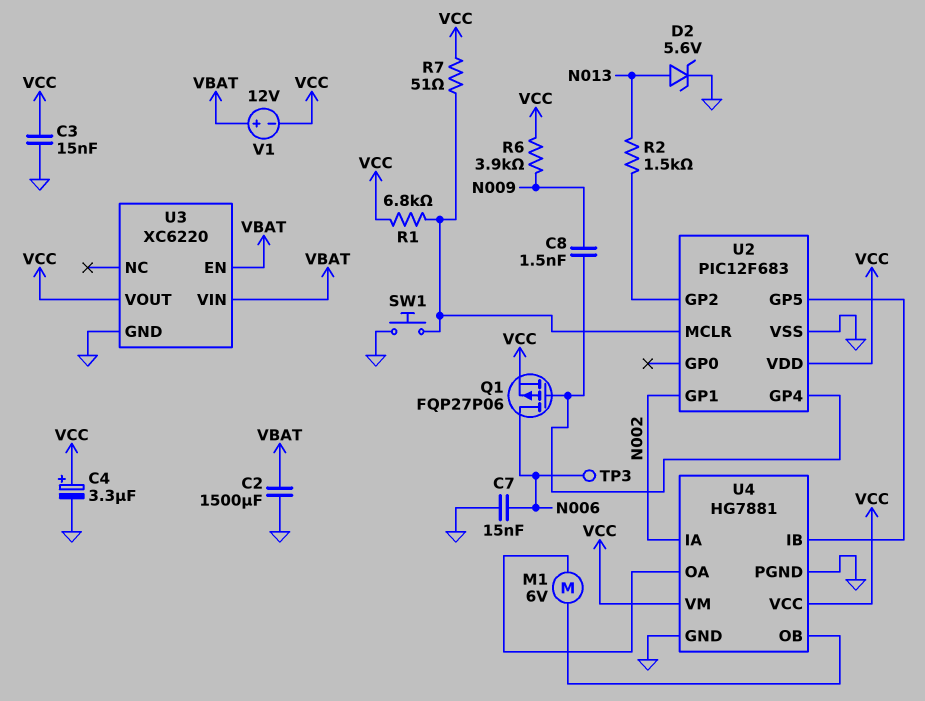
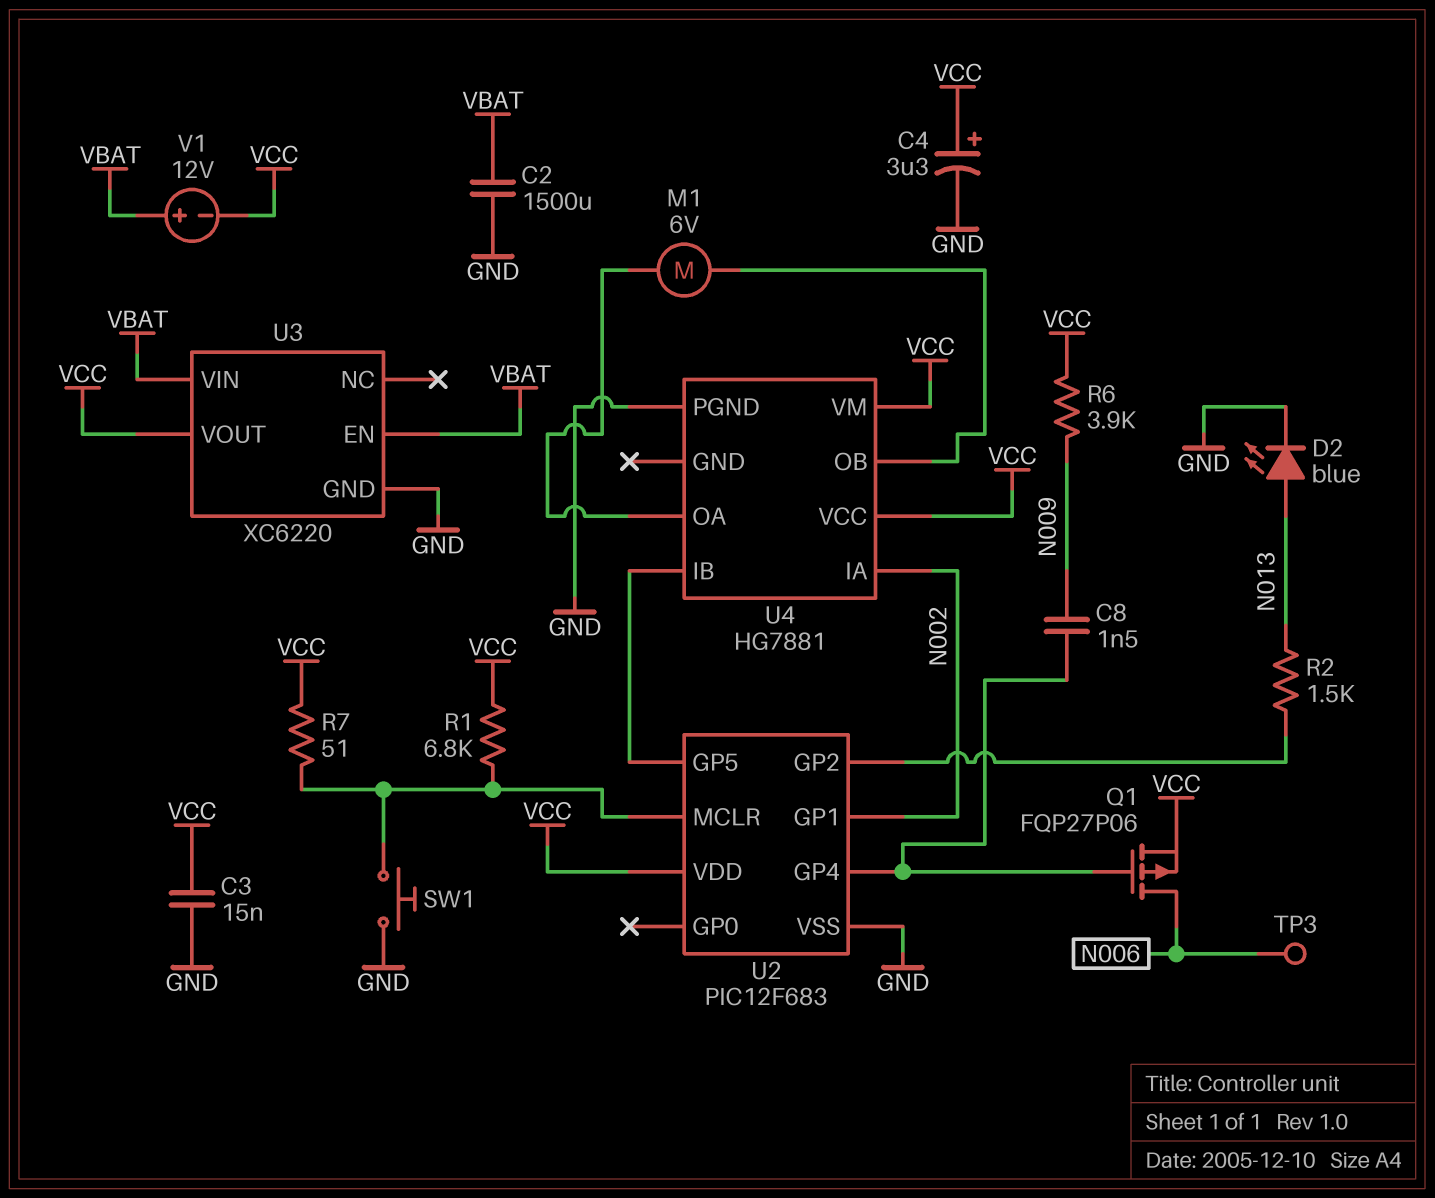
C7: 15nF (GND, N006) -> none
D2: zener 5.6V (A N013, K GND) -> LED blue (A N013, K GND)
U4 pin GND: GND -> none

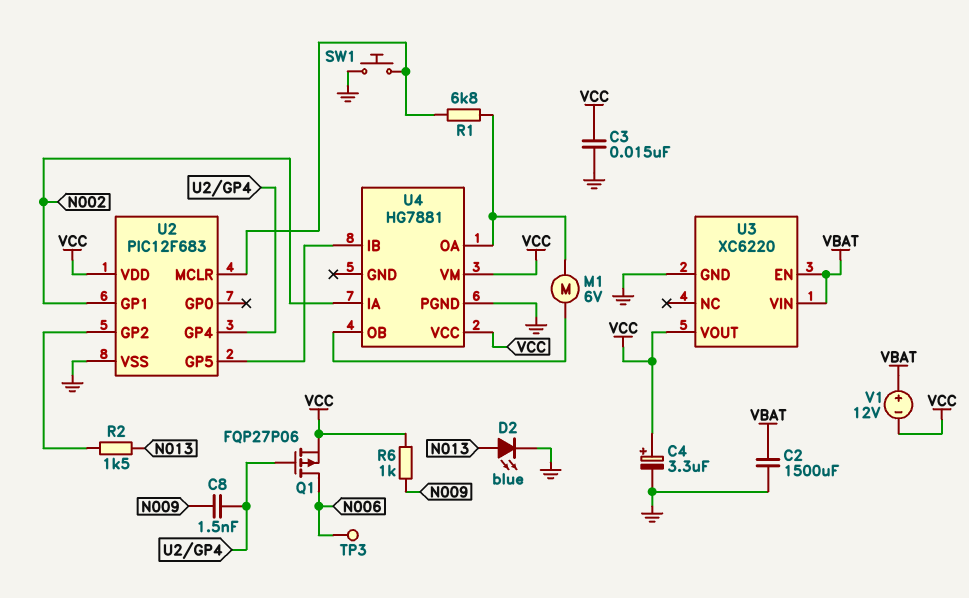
R1: 6.8k (U2/MCLR, VCC) -> 6.8k (U2/MCLR, U4/OA)
R6: 3.9k (N009, VCC) -> 1k (N009, VCC)
R7: 51 (U2/MCLR, VCC) -> none

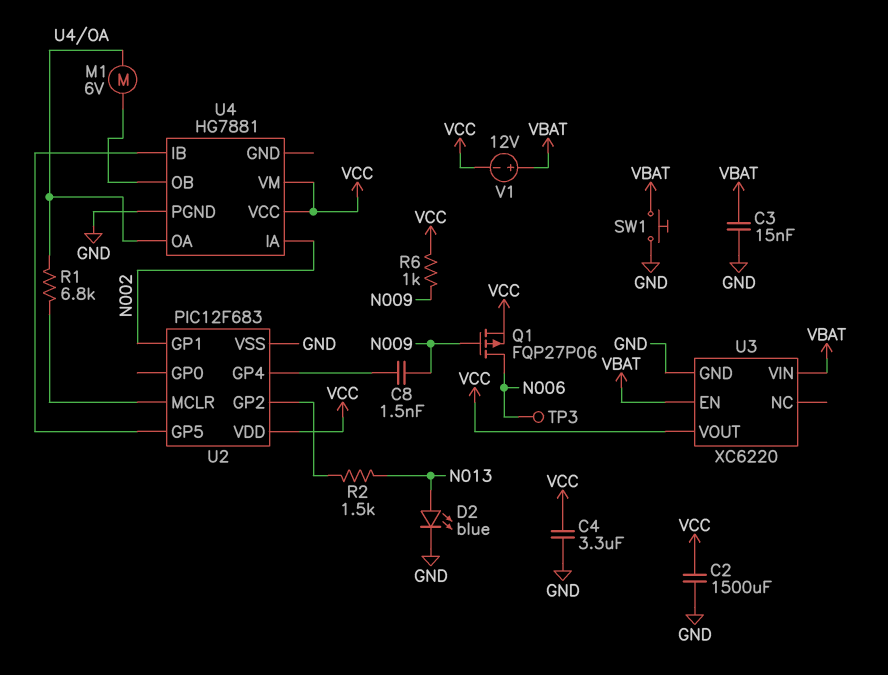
C2: 1500uF (GND, VBAT) -> 1500uF (GND, VCC)
C3: 15nF (GND, VCC) -> 15nF (GND, VBAT)
C4: 3.3uF (plus VCC, minus GND) -> 3.3uF (GND, VCC)
Q1: PMOS FQP27P06 (G U2/GP4, D N006, S VCC) -> PMOS FQP27P06 (G N009, D N006, S VCC)
SW1: button (GND, U2/MCLR) -> button (GND, VBAT)

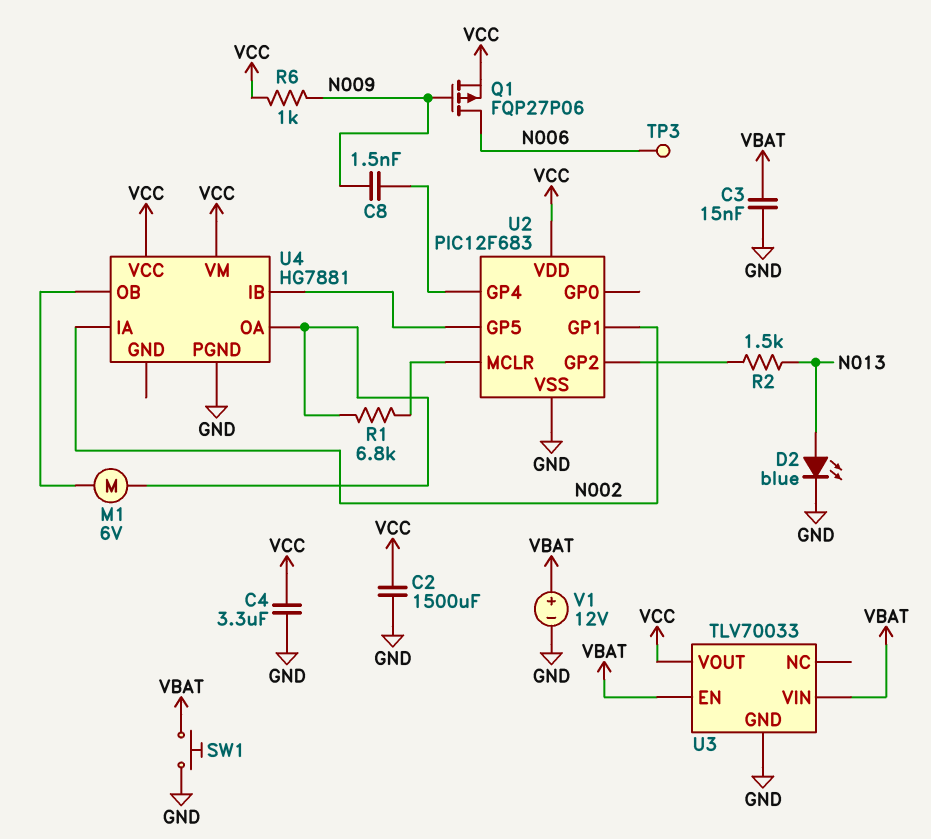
U3: XC6220 -> TLV70033
V1: 12V (plus VBAT, minus VCC) -> 12V (plus VBAT, minus GND)

